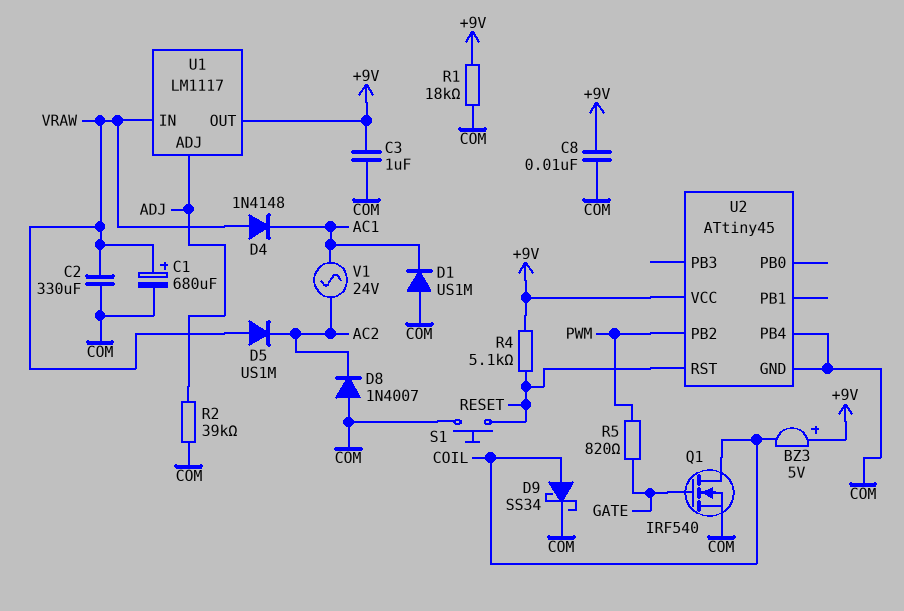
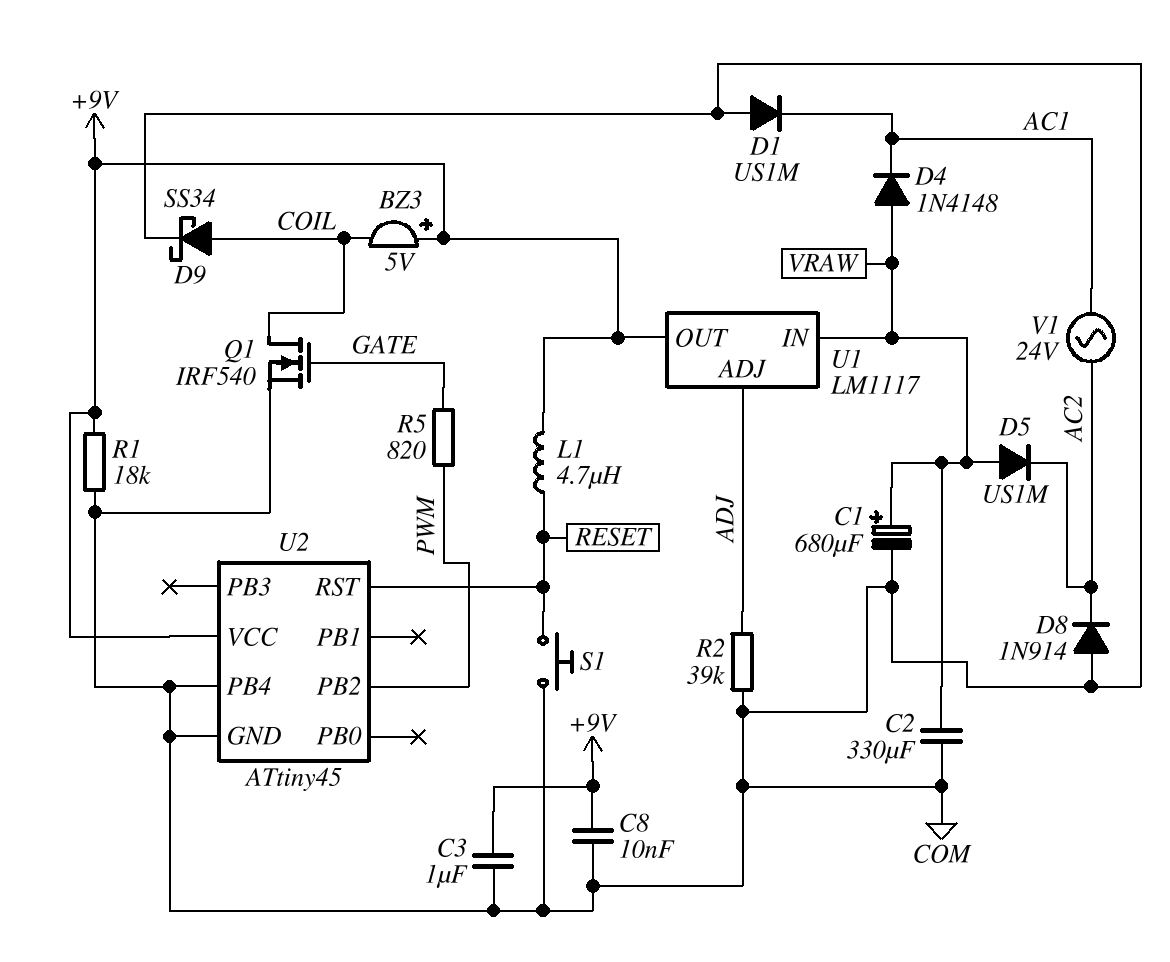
D8: diode 1N4007 (A COM, K AC2) -> diode 1N914 (A COM, K AC2)
L1: none -> 4.7uH (+9V, RESET)
R4: 5.1k (+9V, RESET) -> none

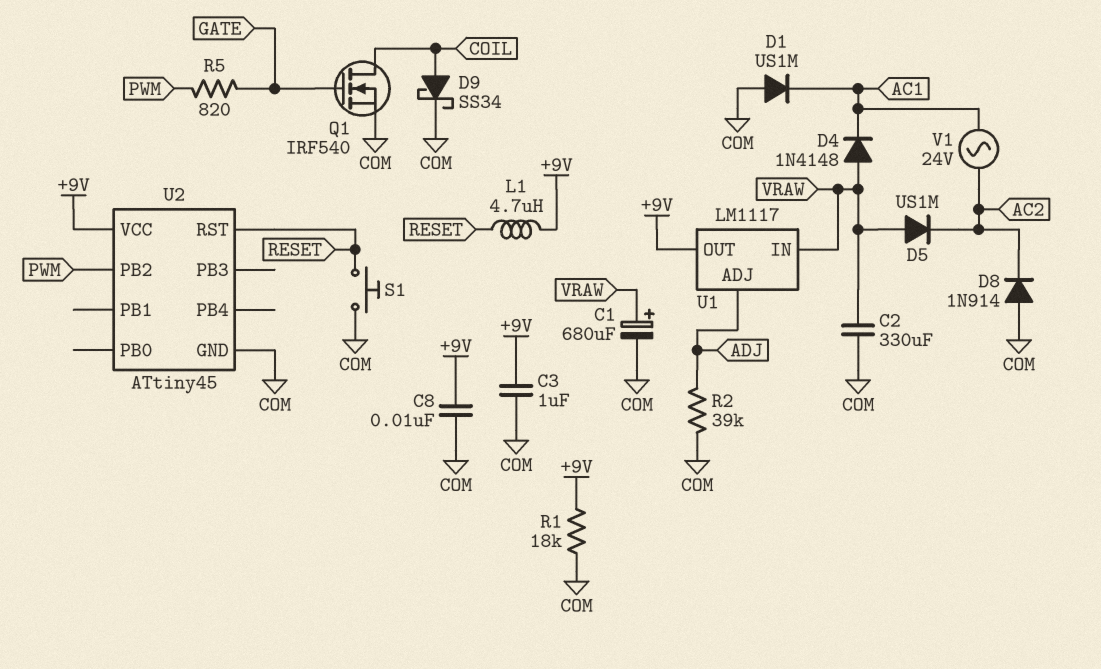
BZ3: buzzer 5V (plus +9V, minus COIL) -> none
U2 pin PB4: COM -> none

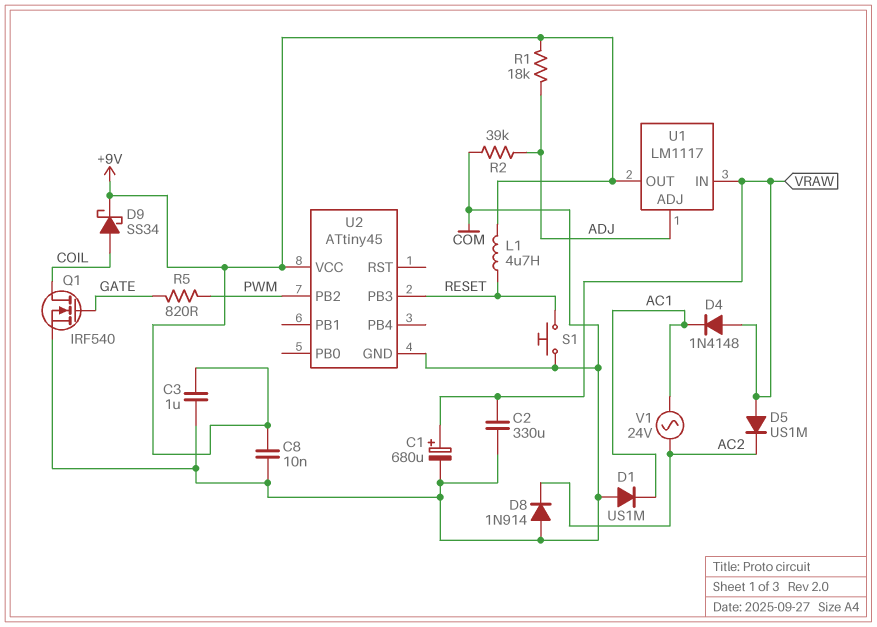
D9: schottky SS34 (A COIL, K COM) -> schottky SS34 (A COIL, K +9V)
R1: 18k (+9V, COM) -> 18k (+9V, ADJ)
U2 pin PB3: none -> RESET
U2 pin RST: RESET -> none

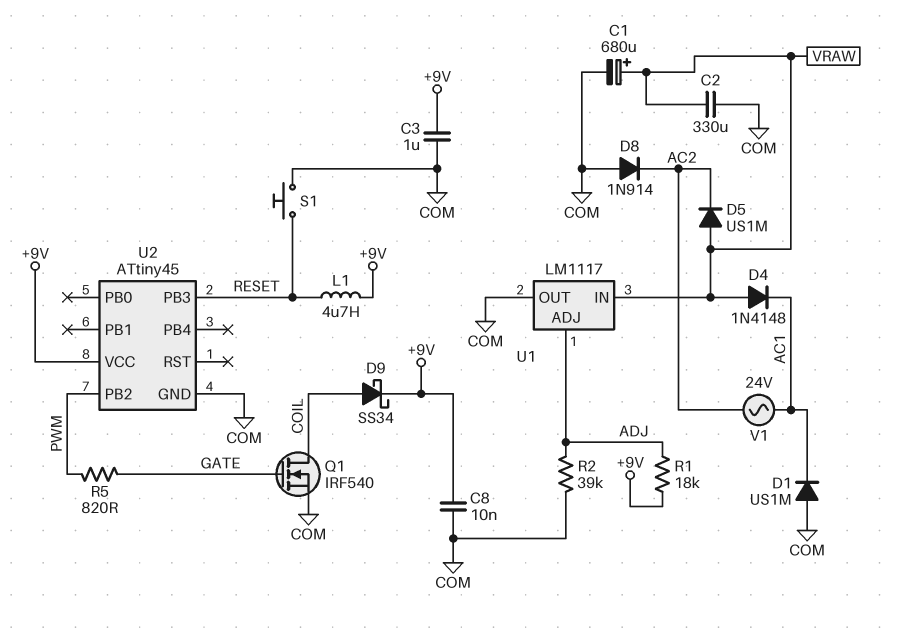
U1 pin OUT: +9V -> COM

